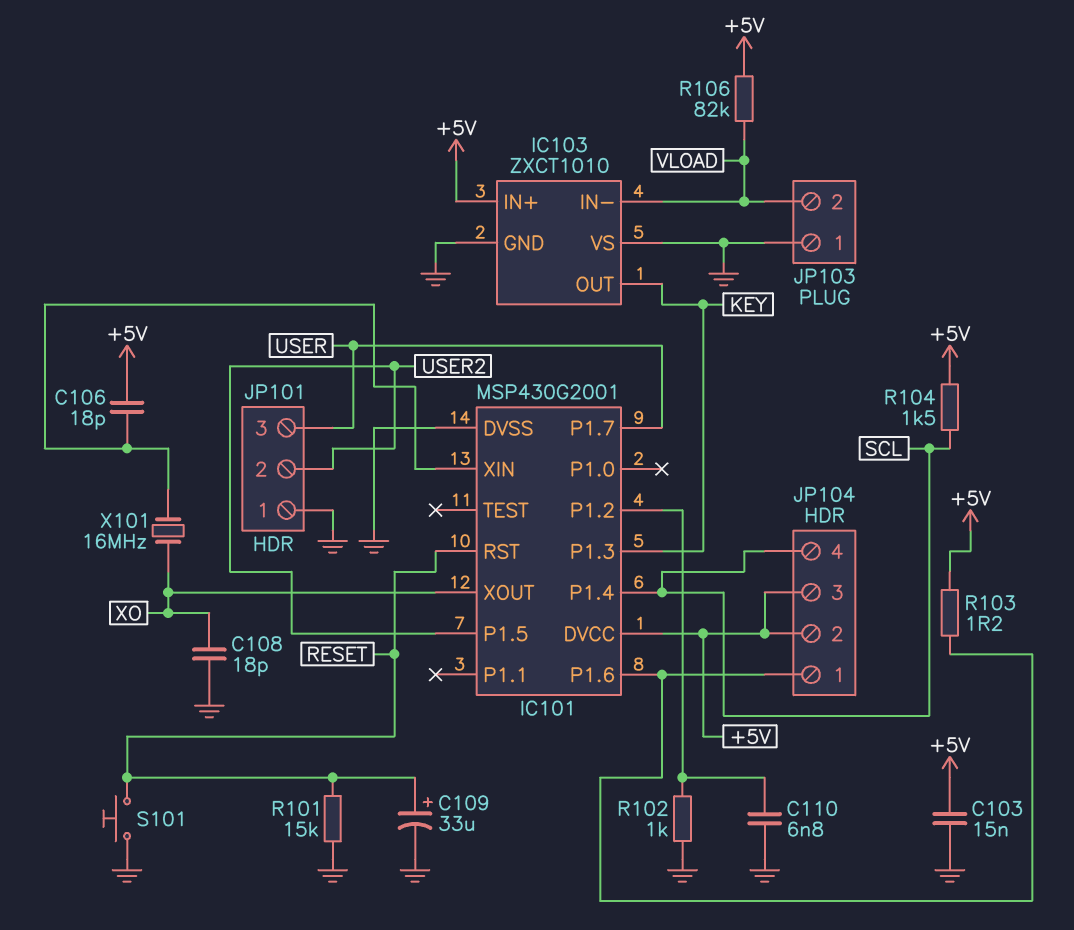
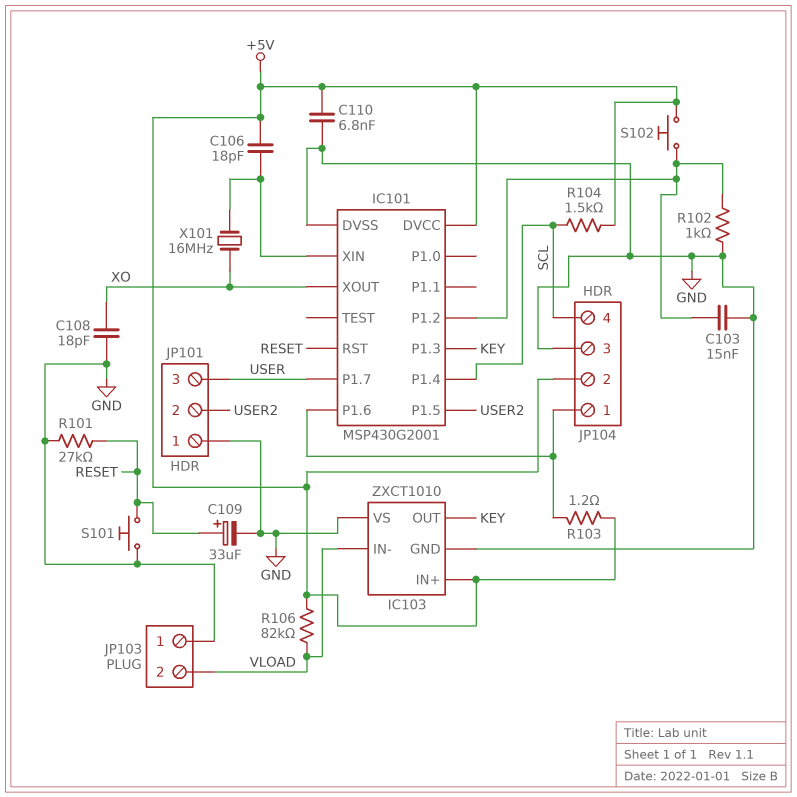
C103: 15nF (+5V, GND) -> 15nF (GND, IC101/P1.2)
C110: 6.8nF (GND, IC101/P1.2) -> 6.8nF (+5V, GND)
JP104 pin 3: +5V -> GND
R101: 15k (GND, RESET) -> 27k (GND, RESET)
S102: none -> button (+5V, IC101/P1.2)

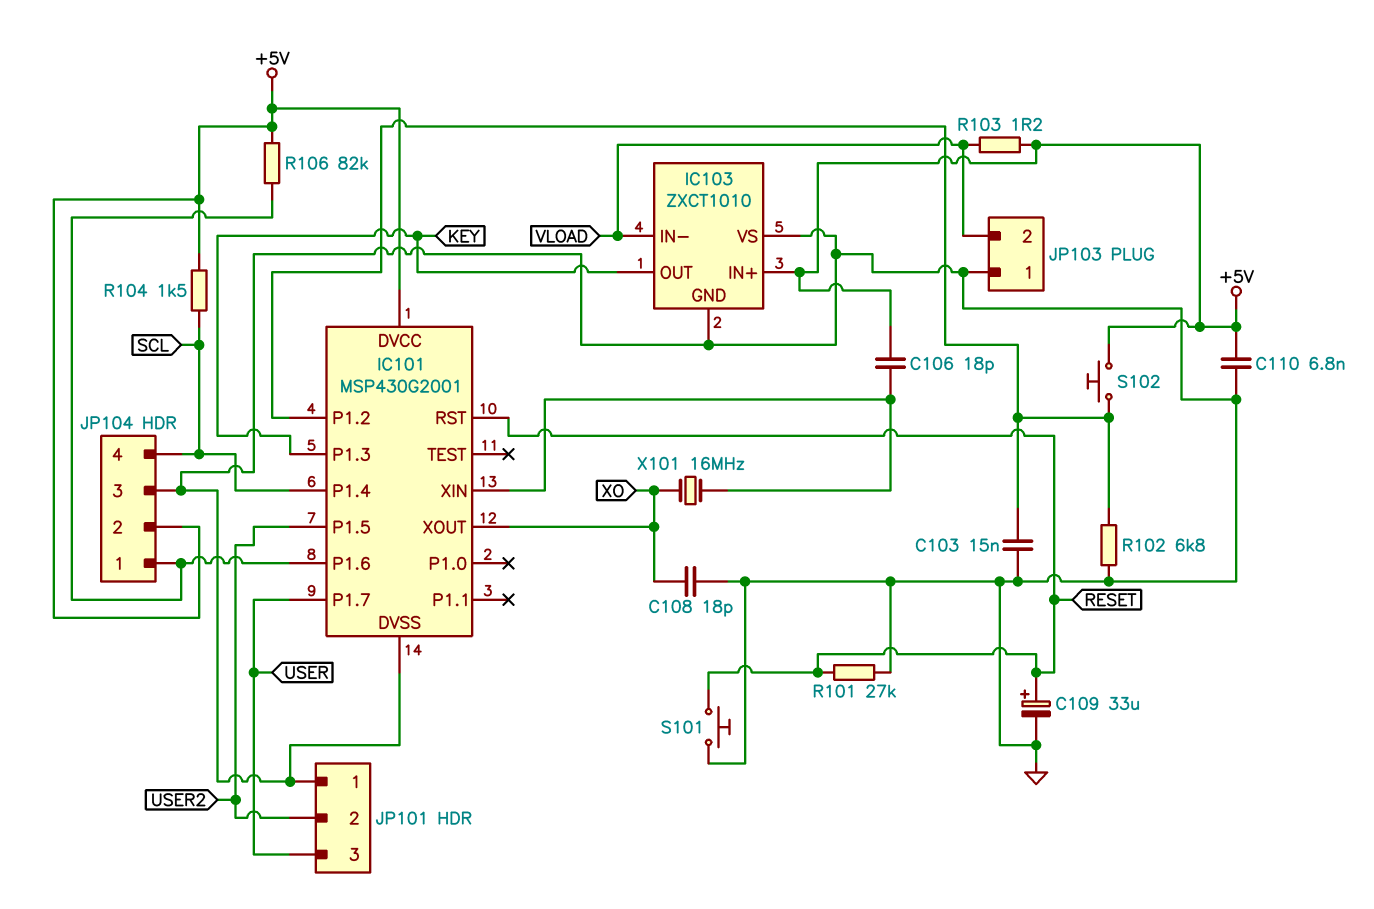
R102: 1k (GND, IC101/P1.2) -> 6.8k (GND, IC101/P1.2)
R103: 1.2 (+5V, IC101/P1.6) -> 1.2 (+5V, VLOAD)
R106: 82k (+5V, VLOAD) -> 82k (+5V, IC101/P1.6)

